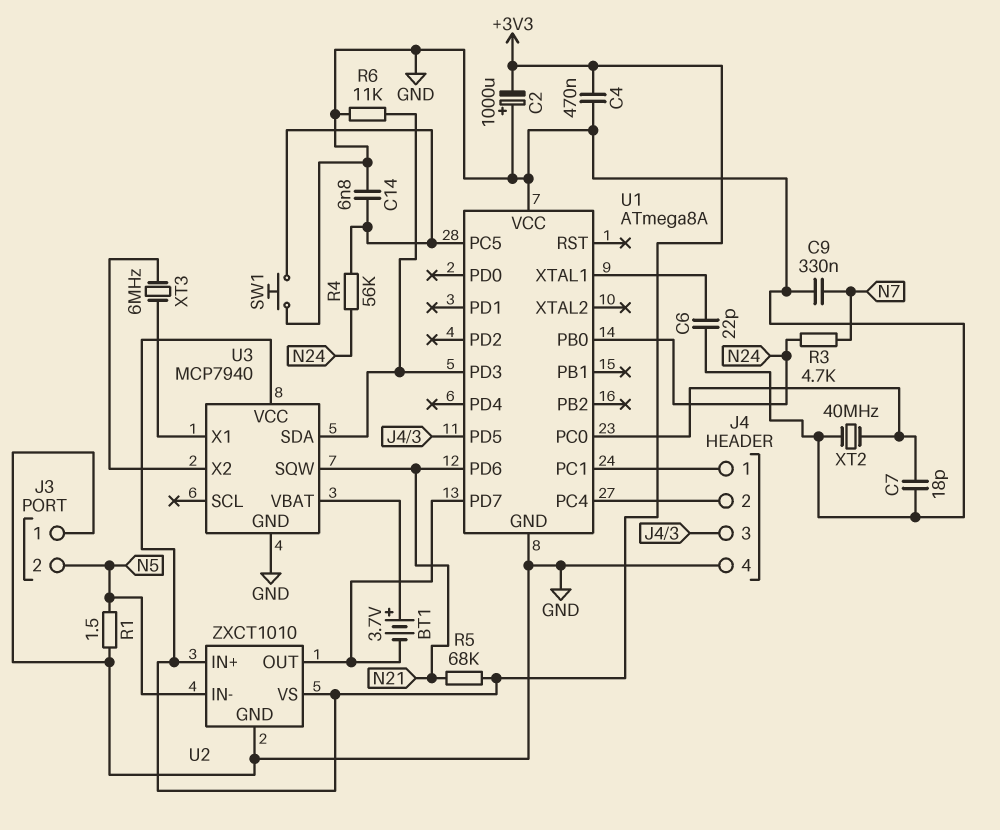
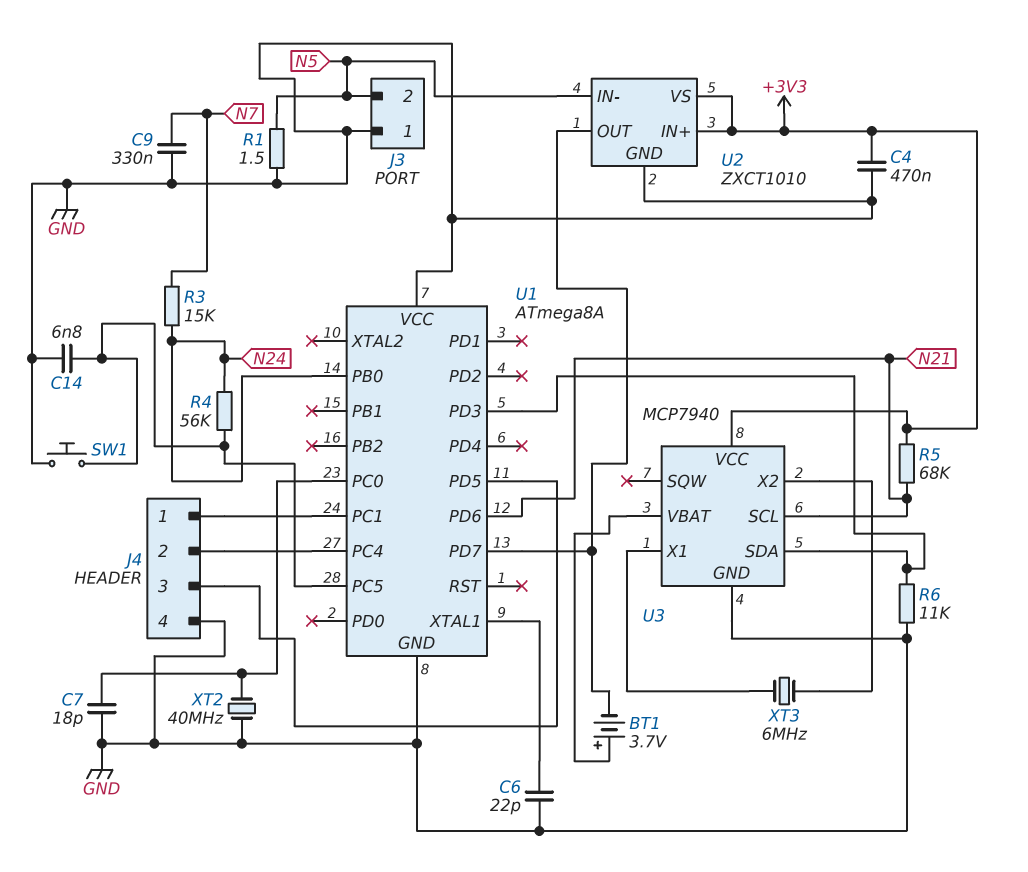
C2: 1000uF (plus GND, minus +3V3) -> none
R3: 4.7k (N7, N24) -> 15k (N7, N24)
U3 pin SCL: none -> N21
U3 pin SQW: N21 -> none

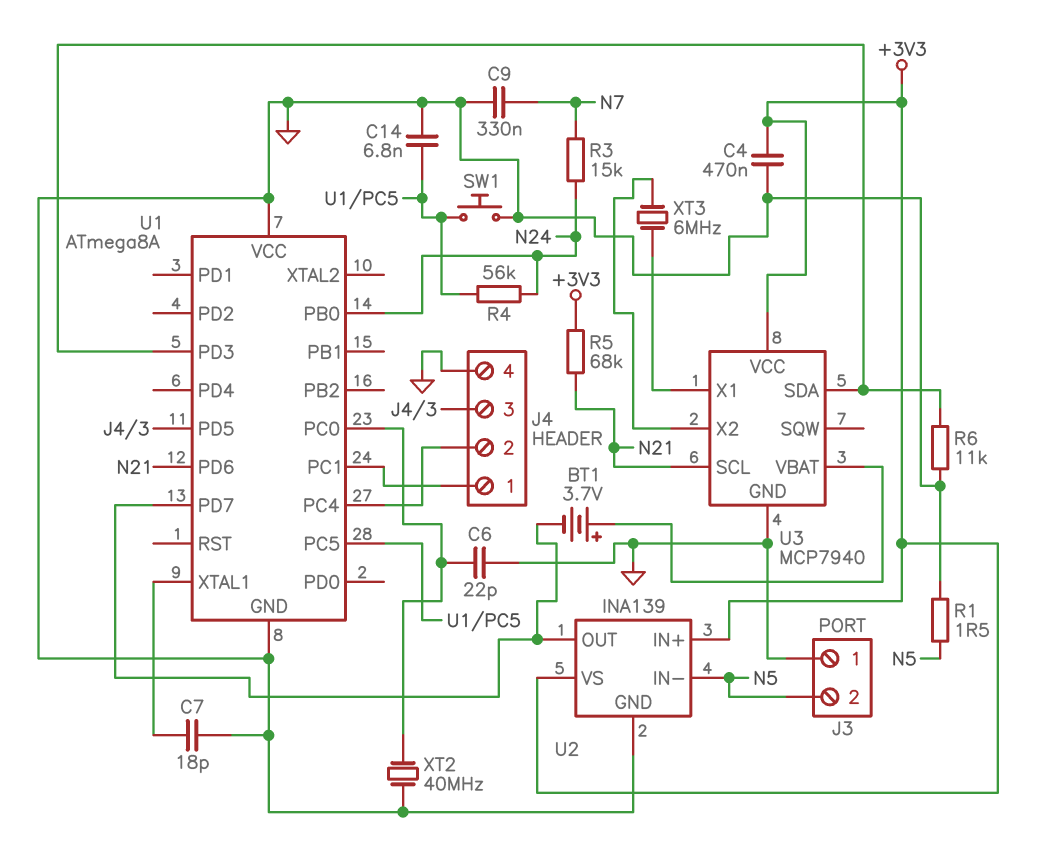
C6: 22pF (GND, U1/XTAL1) -> 22pF (GND, U1/PC0)
C7: 18pF (GND, U1/PC0) -> 18pF (GND, U1/XTAL1)
U2: ZXCT1010 -> INA139

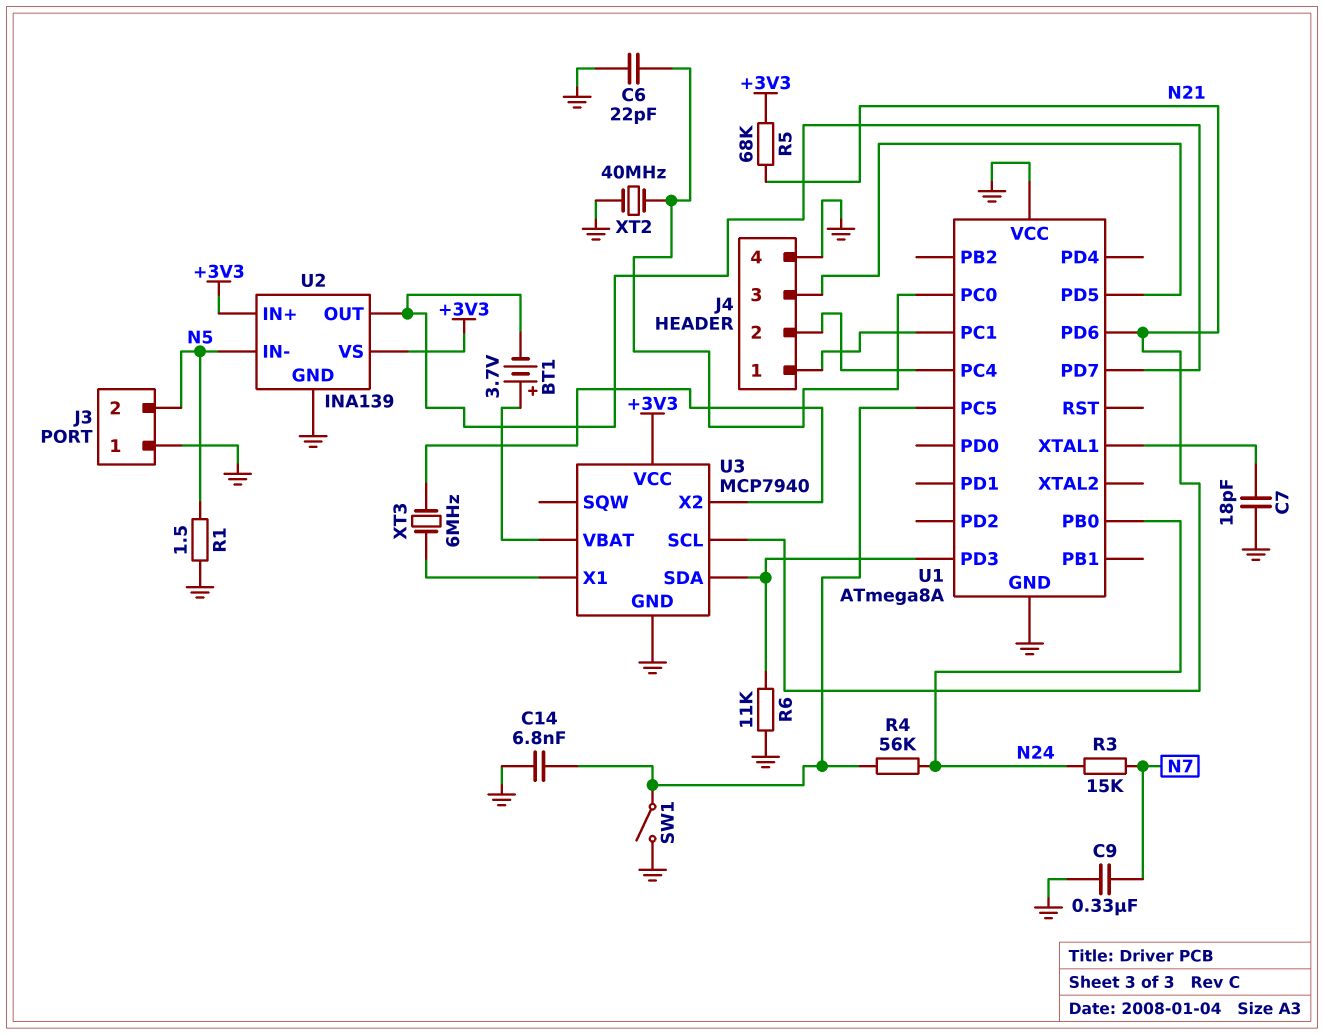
C4: 470nF (+3V3, GND) -> none
SW1: button (GND, U1/PC5) -> switch (GND, U1/PC5)

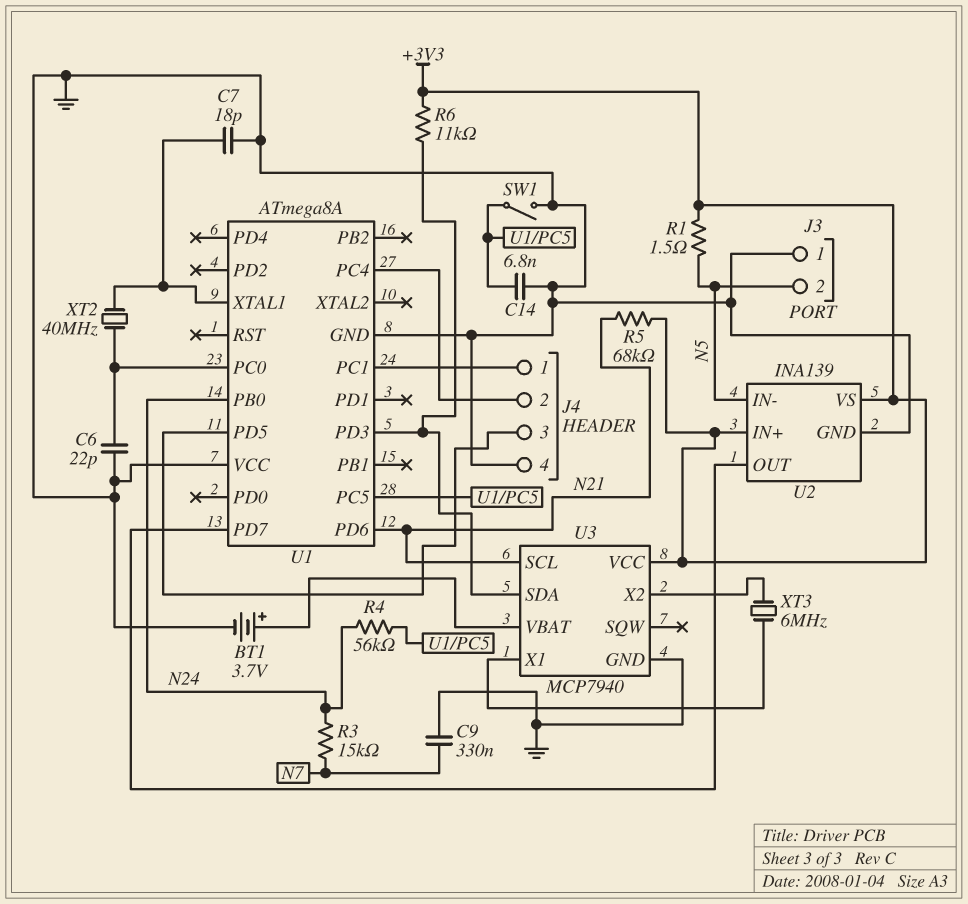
BT1: 3.7V (plus U3/VBAT, minus U1/PD7) -> 3.7V (plus U3/VBAT, minus GND)
R1: 1.5 (GND, N5) -> 1.5 (+3V3, N5)
R6: 11k (GND, U1/PD3) -> 11k (+3V3, U1/PD3)
XT2: 40MHz (GND, U1/PC0) -> 40MHz (U1/PC0, U1/XTAL1)

